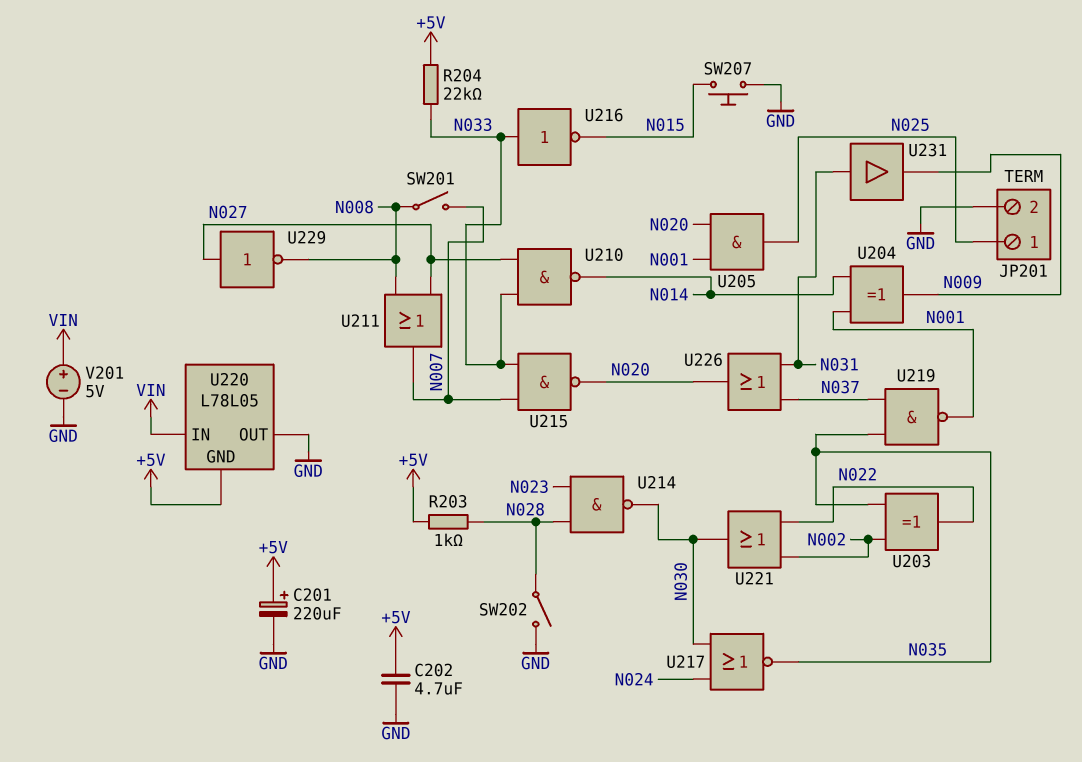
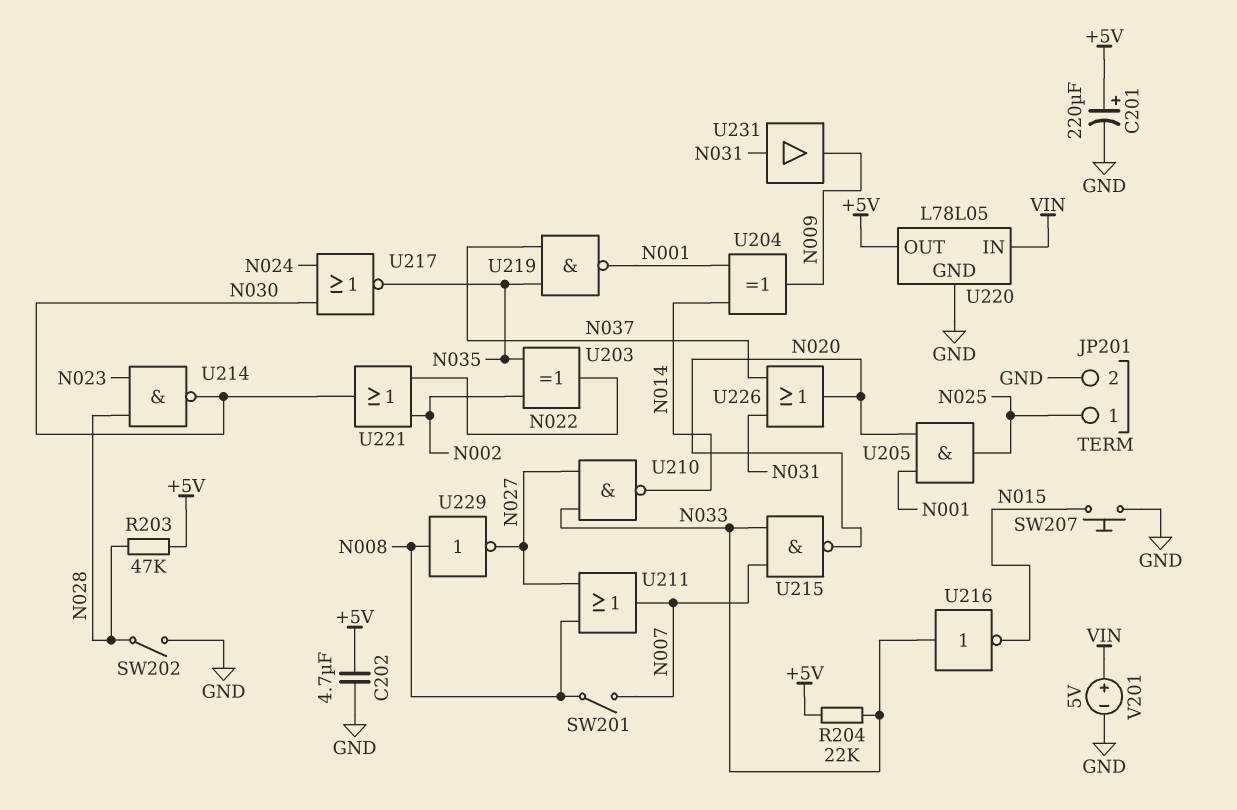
R203: 1k (+5V, N028) -> 47k (+5V, N028)
U220 pin GND: +5V -> GND
U220 pin OUT: GND -> +5V
U229: NOT (in N027, out N008) -> NOT (in N008, out N027)

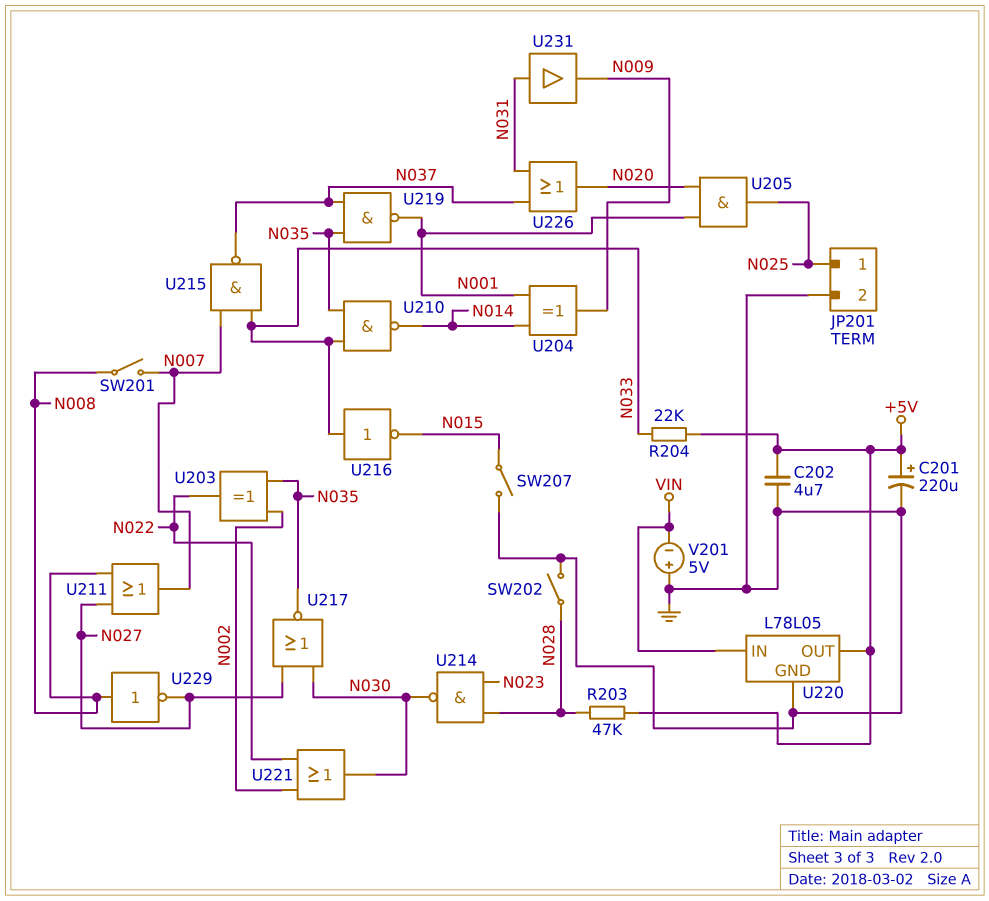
SW207: button (GND, N015) -> switch (GND, N015)
U210: NAND (in N027, in N033, out N014) -> NAND (in N033, in N035, out N014)
U215: NAND (in N007, in N033, out N020) -> NAND (in N007, in N033, out N037)
U217: NOR (in N024, in N030, out N035) -> NOR (in N027, in N030, out N035)
V201: 5V (plus VIN, minus GND) -> 5V (plus GND, minus VIN)

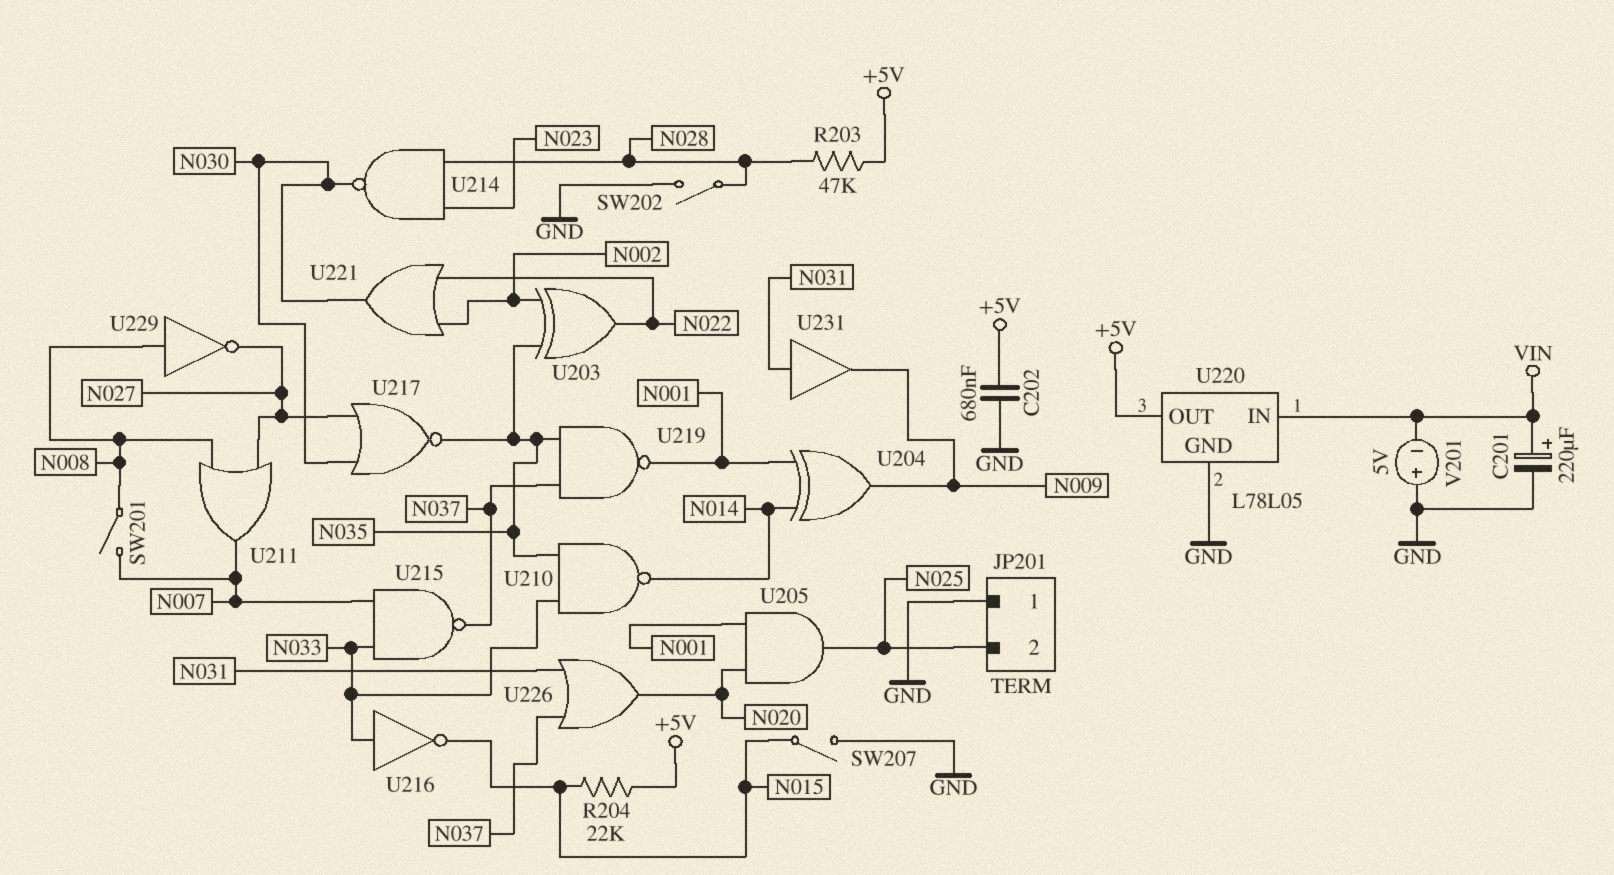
C201: 220uF (plus +5V, minus GND) -> 220uF (plus VIN, minus GND)
C202: 4.7uF (+5V, GND) -> 680nF (+5V, GND)
JP201 pin 1: N025 -> GND
JP201 pin 2: GND -> N025
R204: 22k (+5V, N033) -> 22k (+5V, N015)

